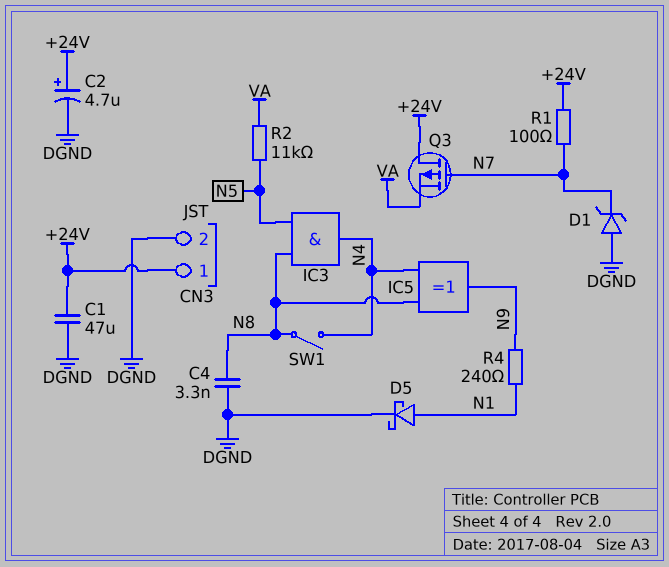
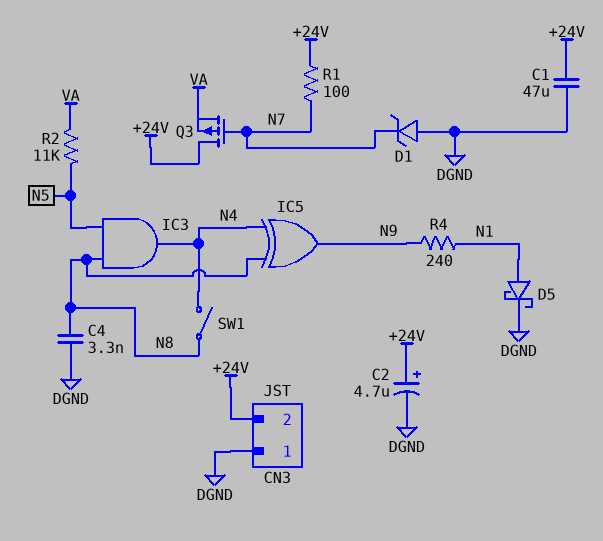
CN3 pin 1: +24V -> DGND
CN3 pin 2: DGND -> +24V

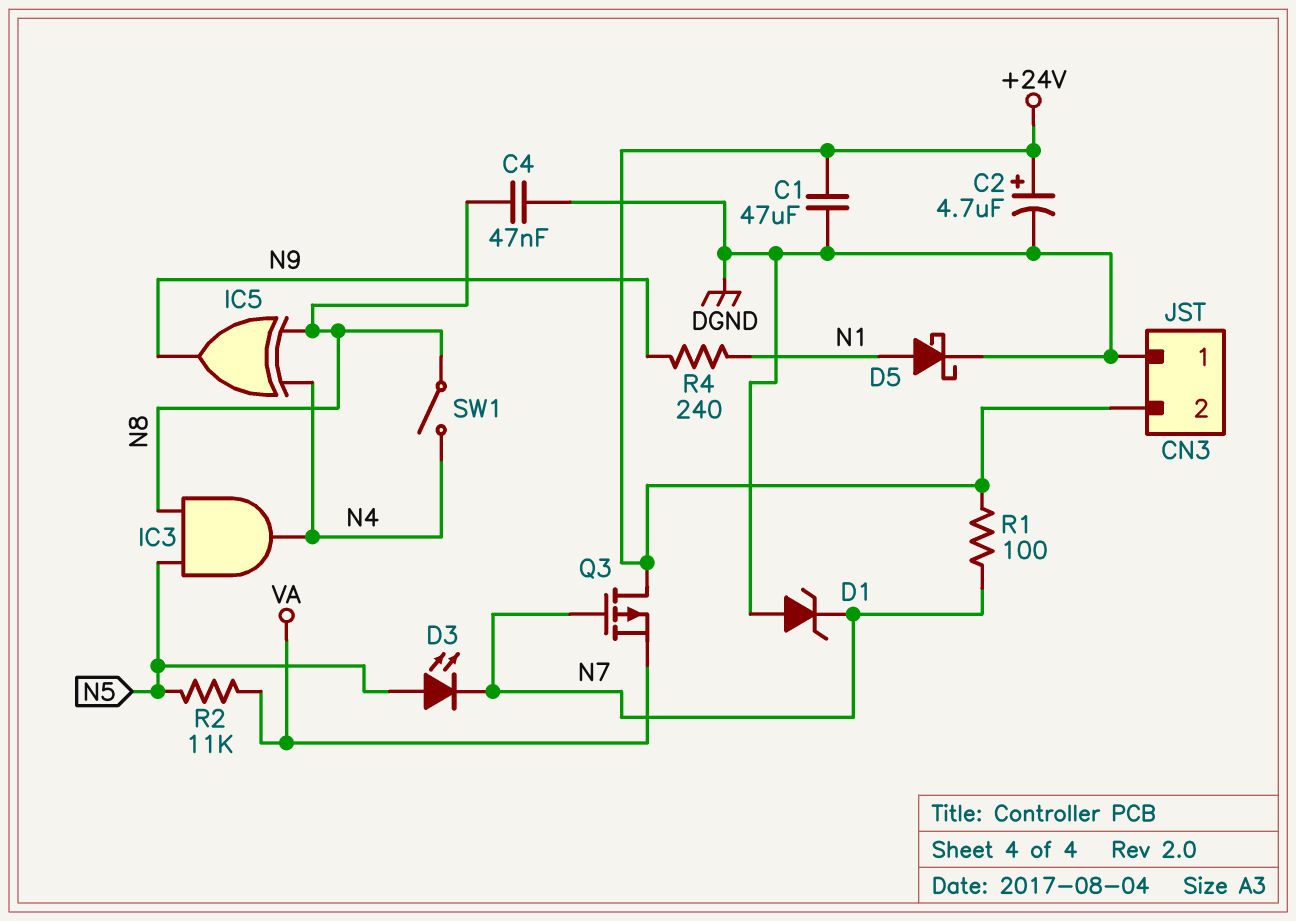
C4: 3.3nF (DGND, N8) -> 47nF (DGND, N8)
D3: none -> LED (A N5, K N7)

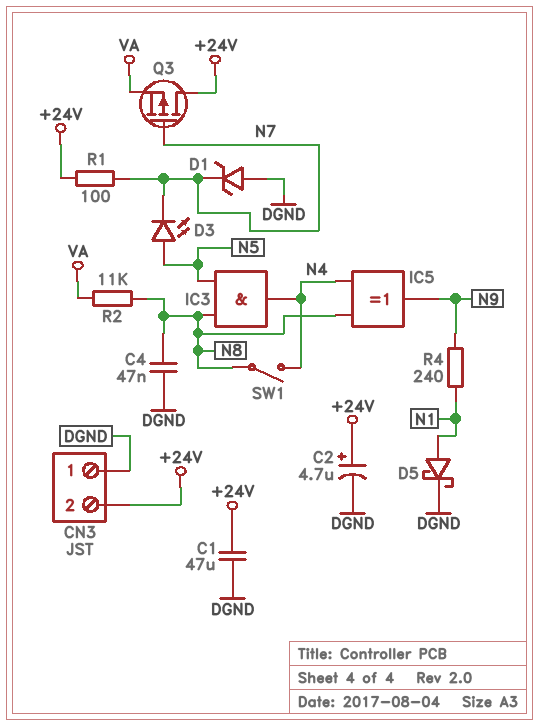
R2: 11k (N5, VA) -> 11k (N8, VA)

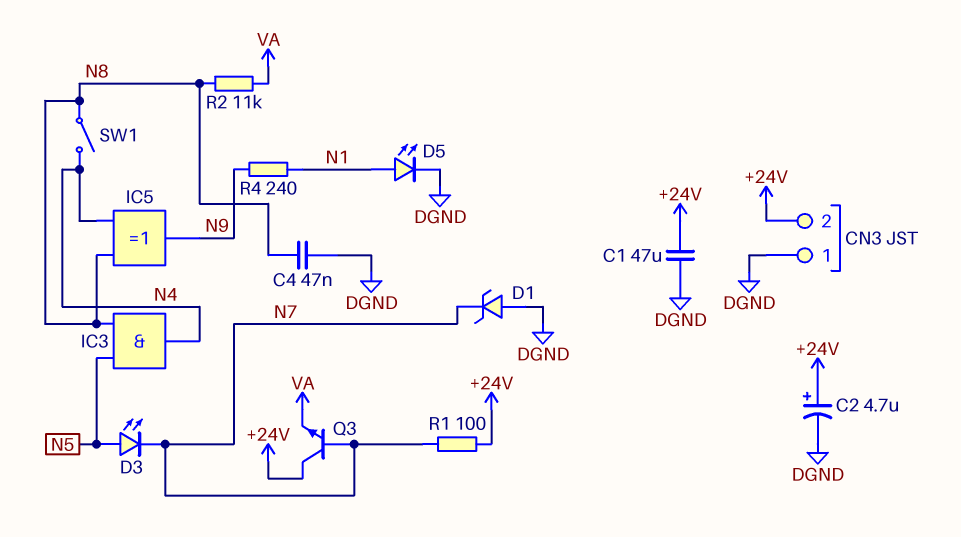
D5: schottky (A N1, K DGND) -> LED (A N1, K DGND)
Q3: PMOS (G N7, D +24V, S VA) -> NPN (B N7, C +24V, E VA)

